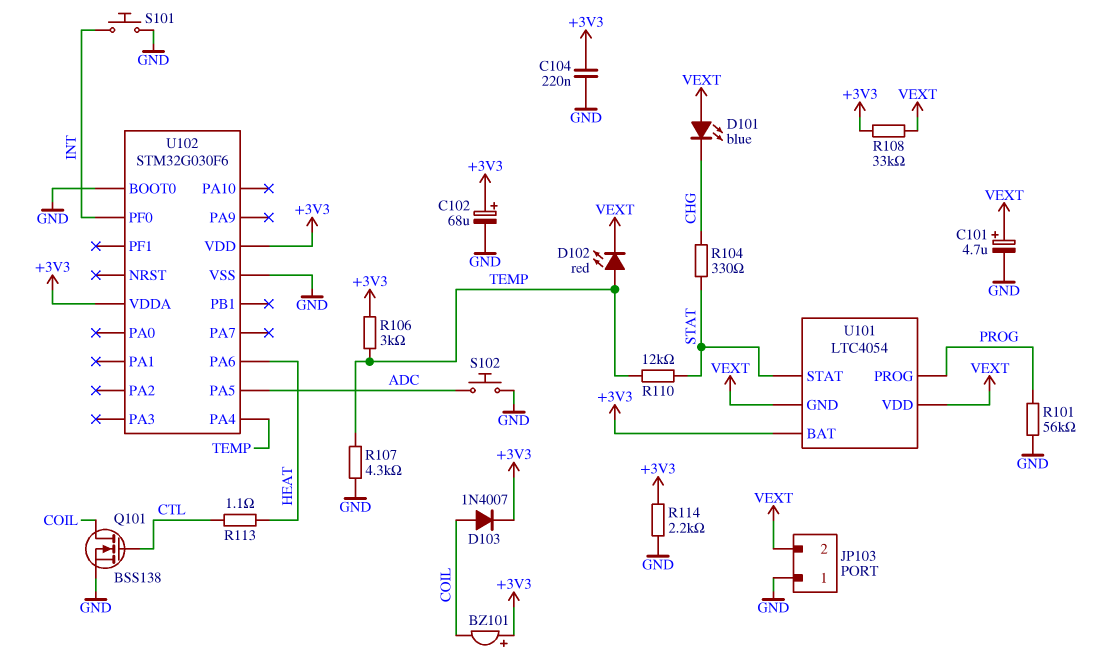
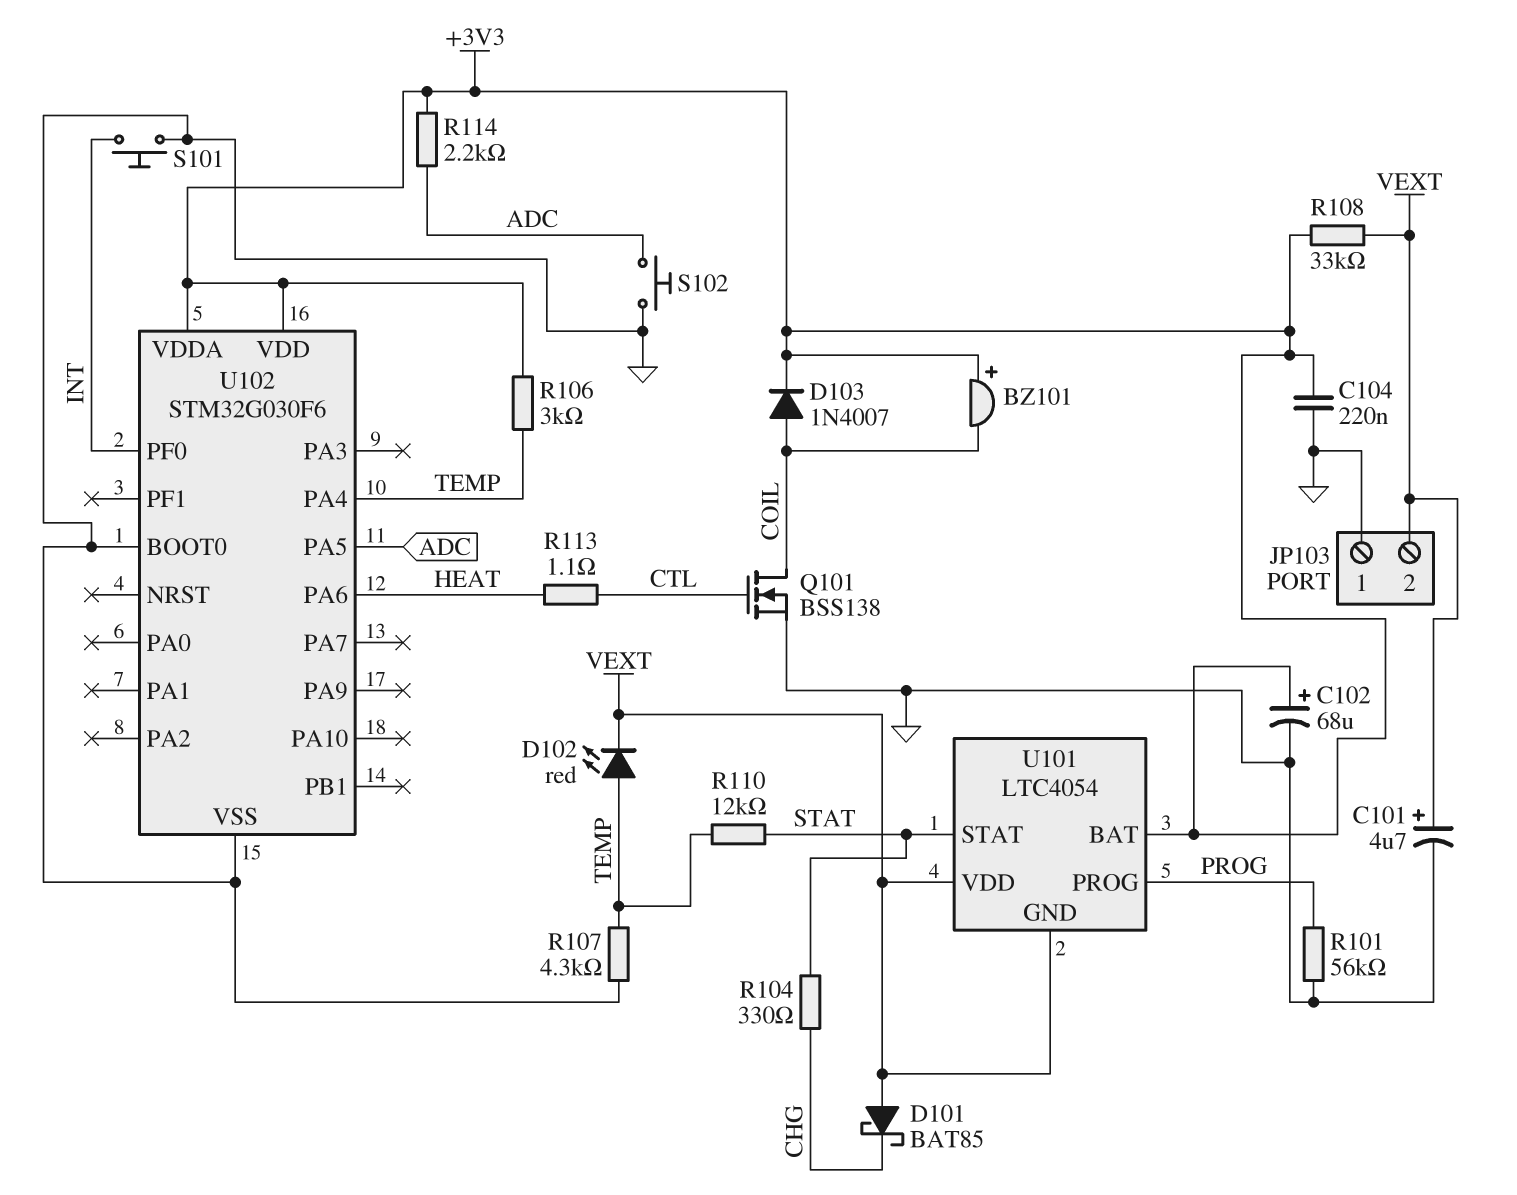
D101: LED blue (A VEXT, K CHG) -> schottky BAT85 (A VEXT, K CHG)
R114: 2.2k (+3V3, GND) -> 2.2k (+3V3, ADC)

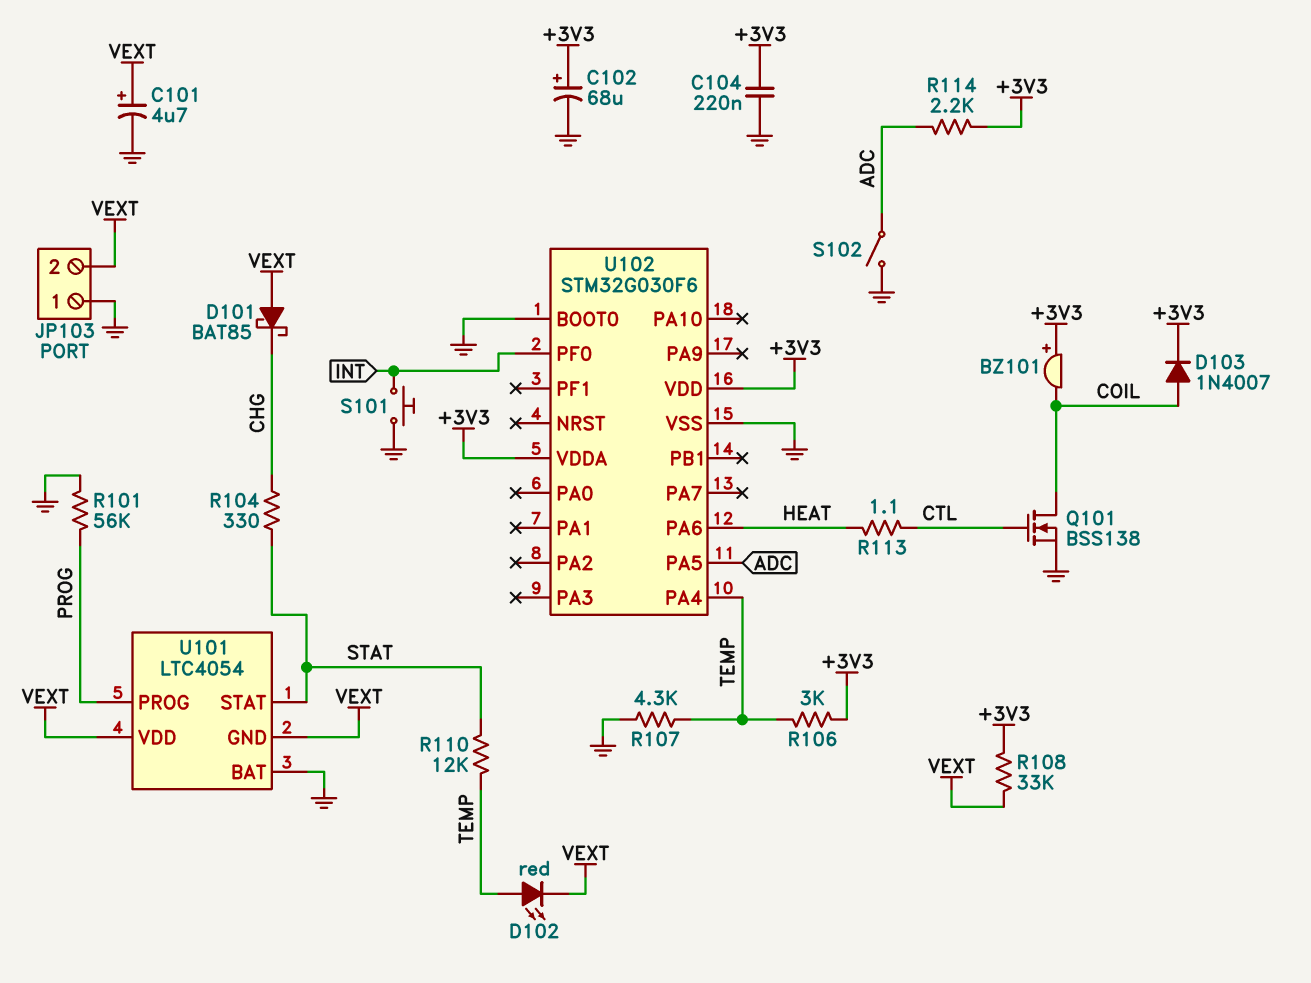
S102: button (ADC, GND) -> switch (ADC, GND)
U101 pin BAT: +3V3 -> GND

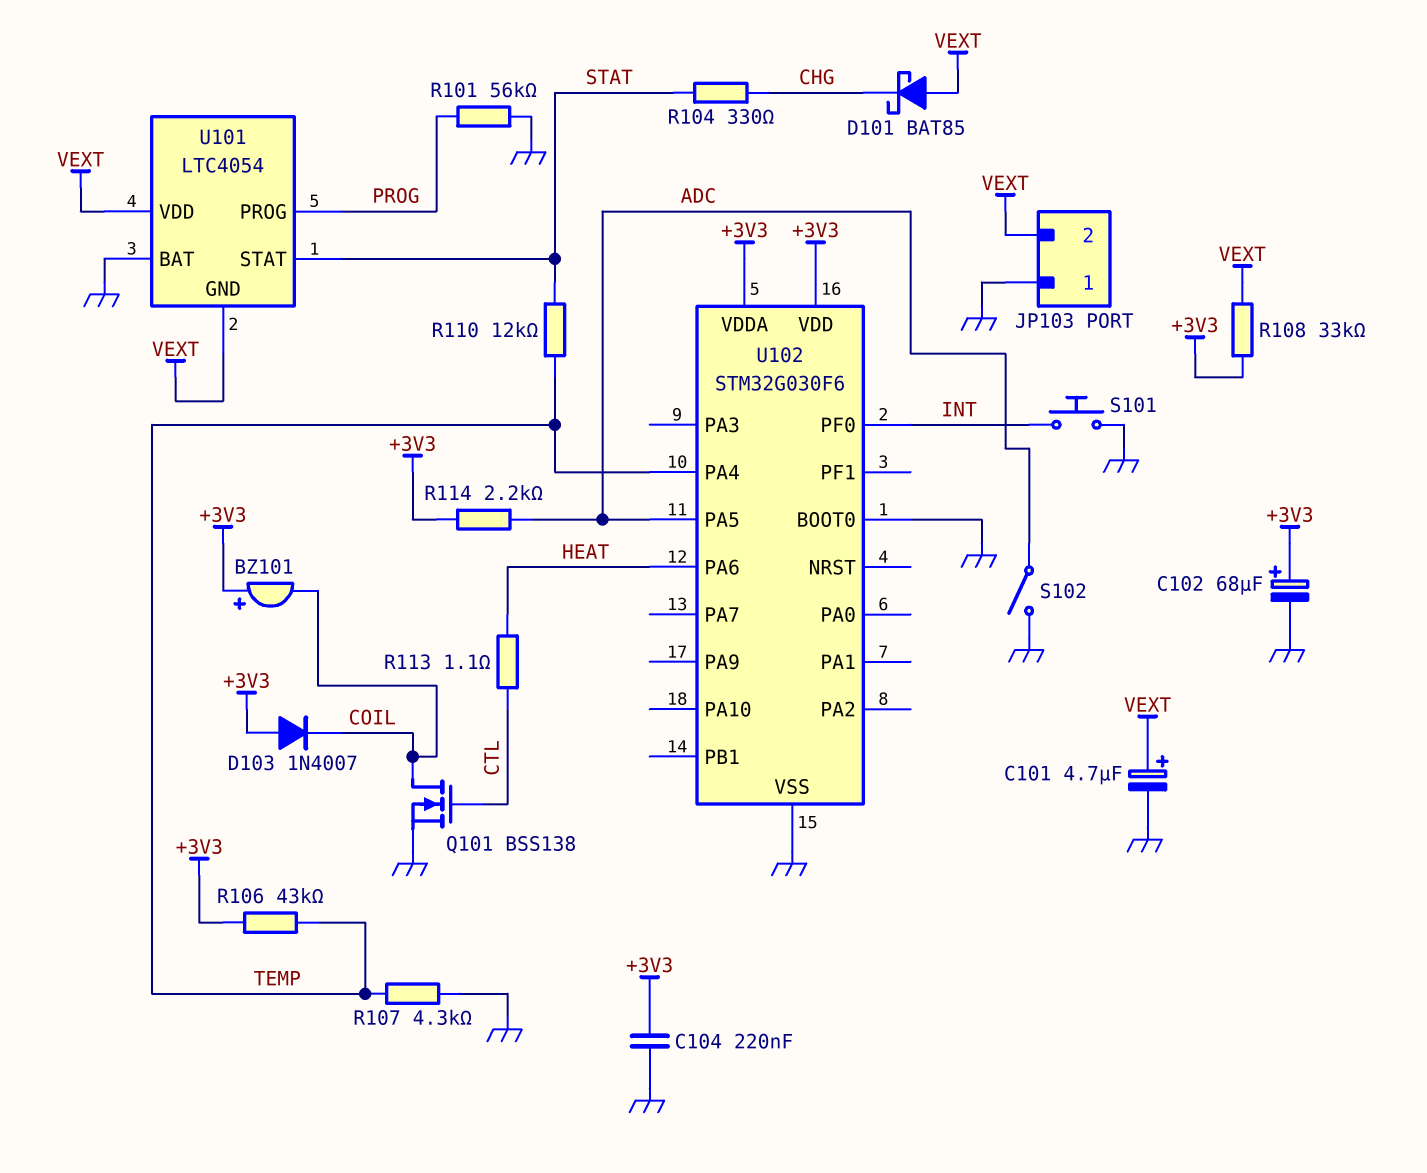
D102: LED red (A TEMP, K VEXT) -> none
D103: diode 1N4007 (A COIL, K +3V3) -> diode 1N4007 (A +3V3, K COIL)
R106: 3k (+3V3, TEMP) -> 43k (+3V3, TEMP)

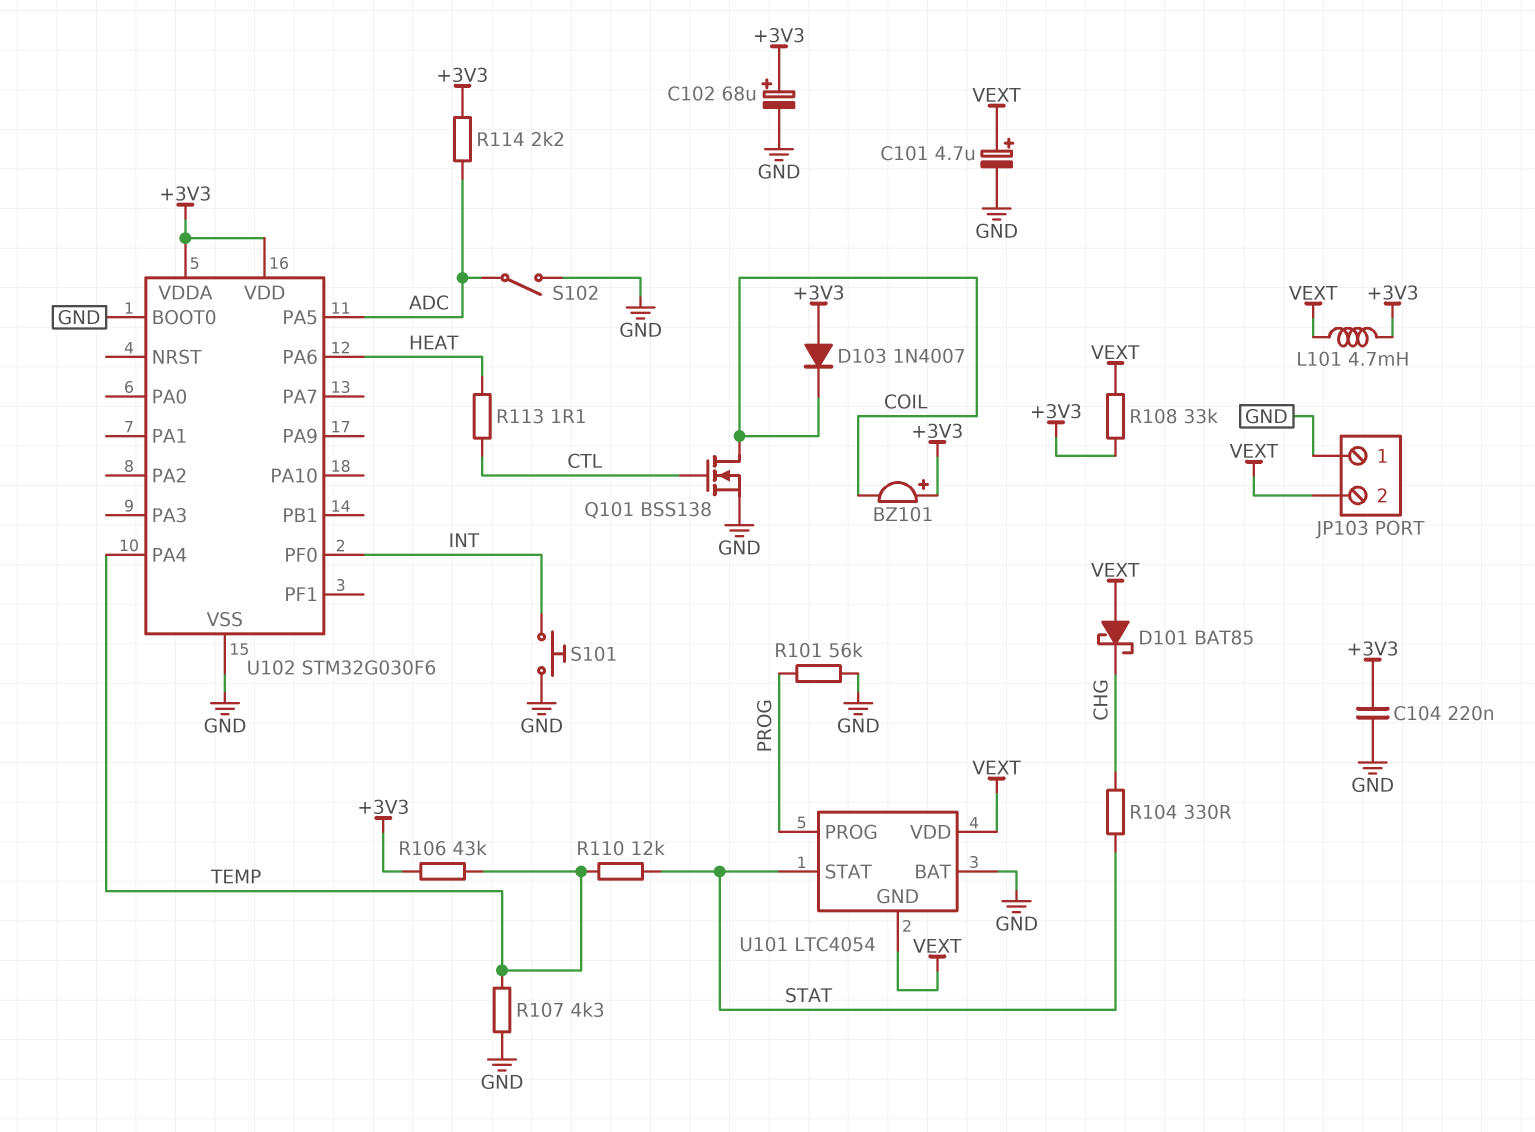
L101: none -> 4.7mH (+3V3, VEXT)

